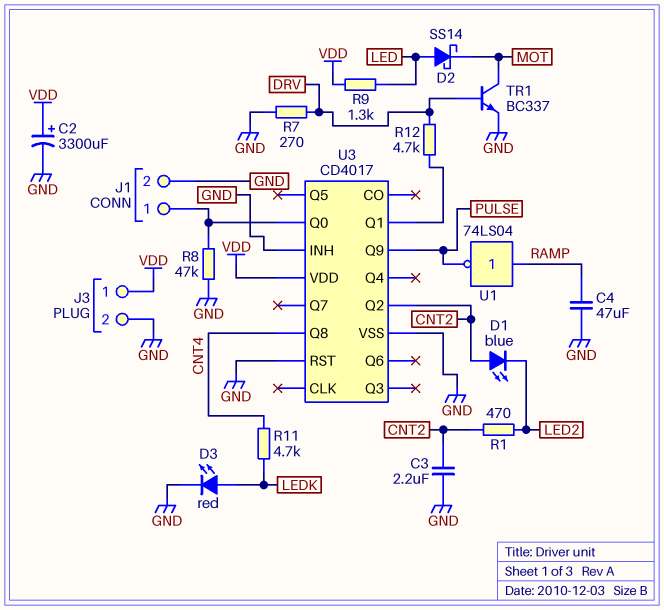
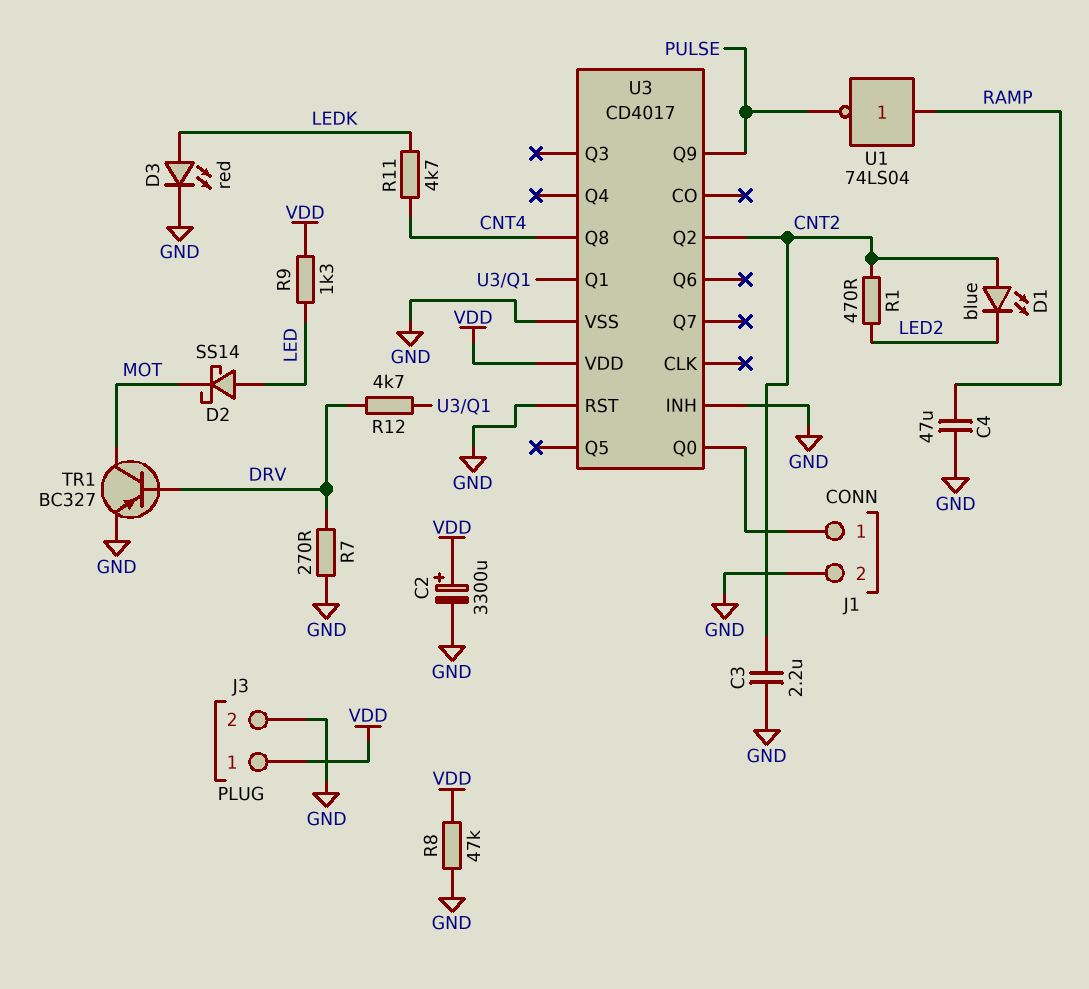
R8: 47k (GND, J1/1) -> 47k (GND, VDD)
TR1: NPN BC337 (B DRV, C MOT, E GND) -> PNP BC327 (B DRV, C MOT, E GND)

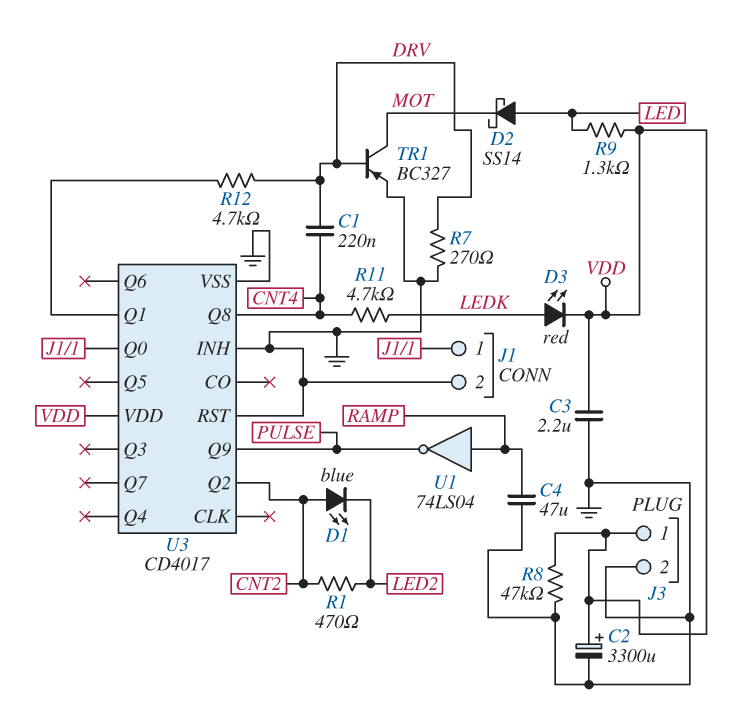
C1: none -> 220nF (CNT4, DRV)
C3: 2.2uF (CNT2, GND) -> 2.2uF (GND, VDD)
D3: LED red (A LEDK, K GND) -> LED red (A LEDK, K VDD)

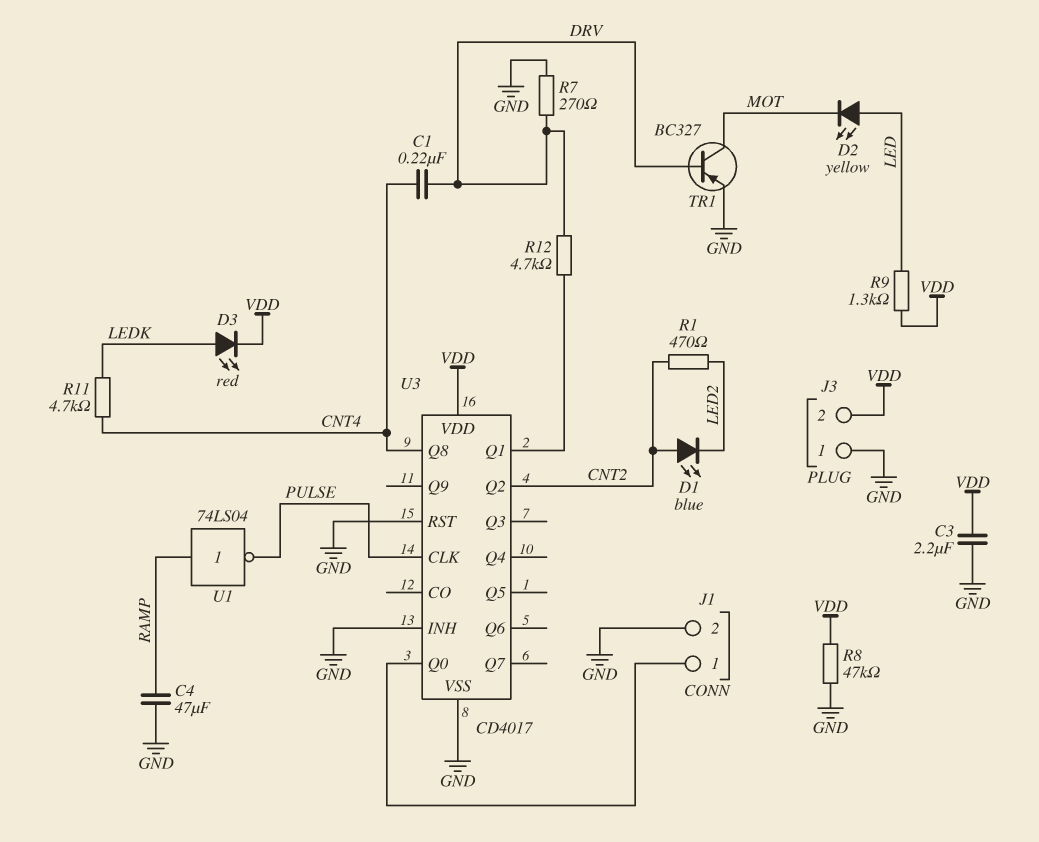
C2: 3300uF (plus VDD, minus GND) -> none
D2: schottky SS14 (A LED, K MOT) -> LED yellow (A LED, K MOT)
J3 pin 1: VDD -> GND
J3 pin 2: GND -> VDD
U3 pin CLK: none -> PULSE
U3 pin Q9: PULSE -> none

